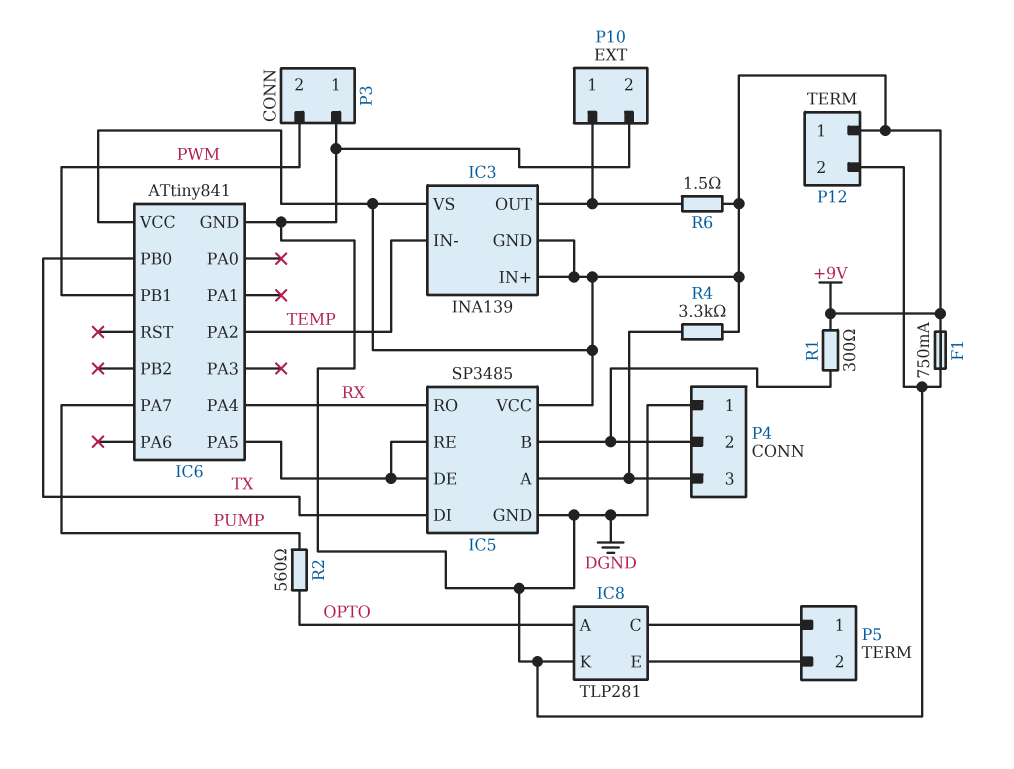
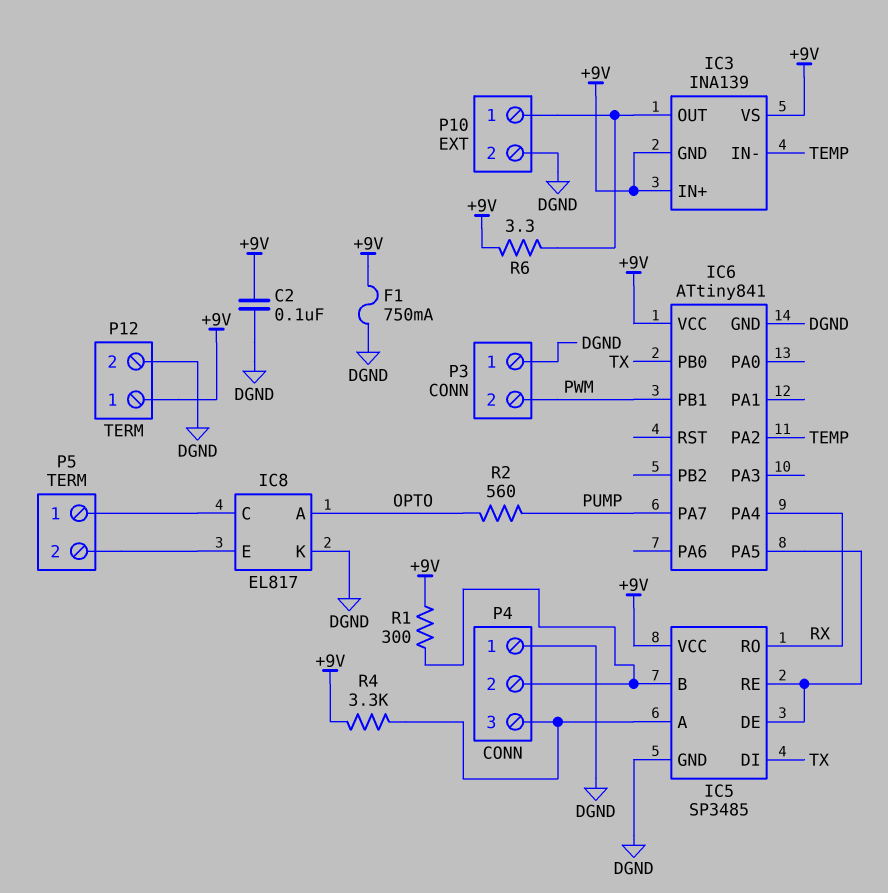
C2: none -> 100nF (+9V, DGND)
IC8: TLP281 -> EL817
R6: 1.5 (+9V, IC3/OUT) -> 3.3 (+9V, IC3/OUT)

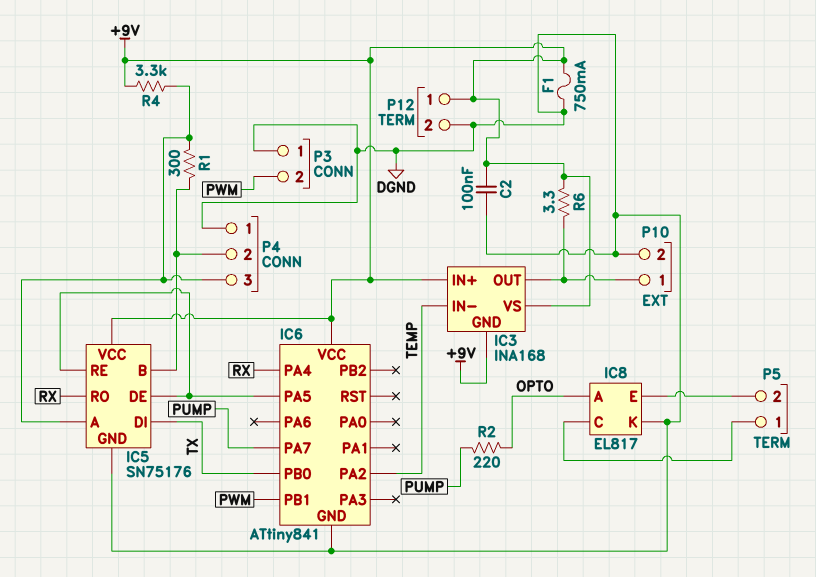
IC3: INA139 -> INA168
IC5: SP3485 -> SN75176
R1: 300 (+9V, IC5/B) -> 300 (IC5/A, IC5/B)
R2: 560 (OPTO, PUMP) -> 220 (OPTO, PUMP)

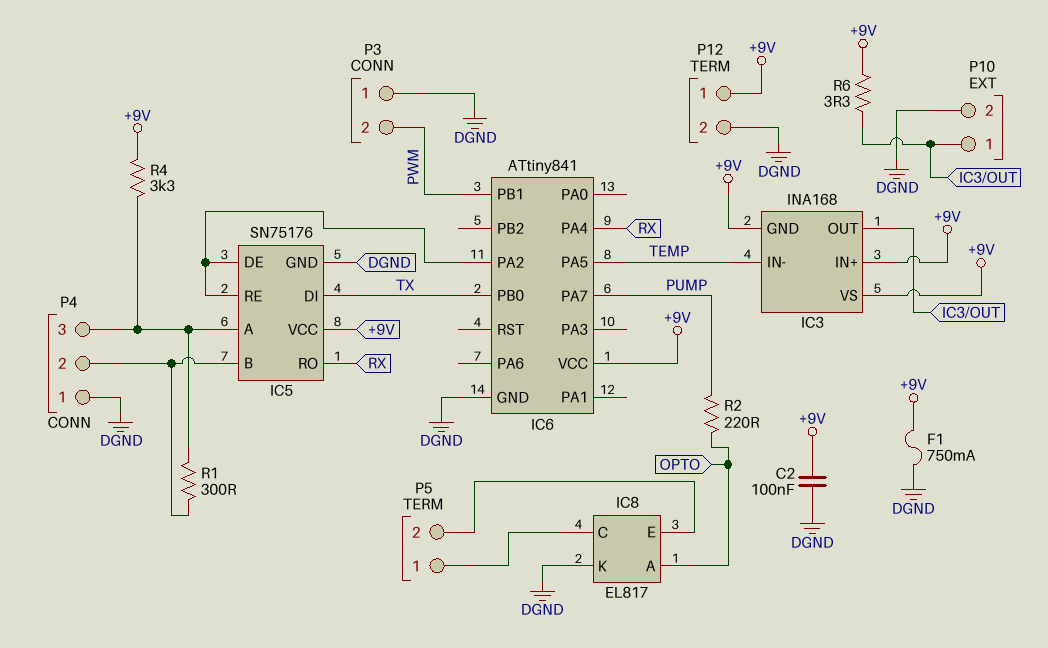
IC6 pin PA2: TEMP -> IC5/DE
IC6 pin PA5: IC5/DE -> TEMP

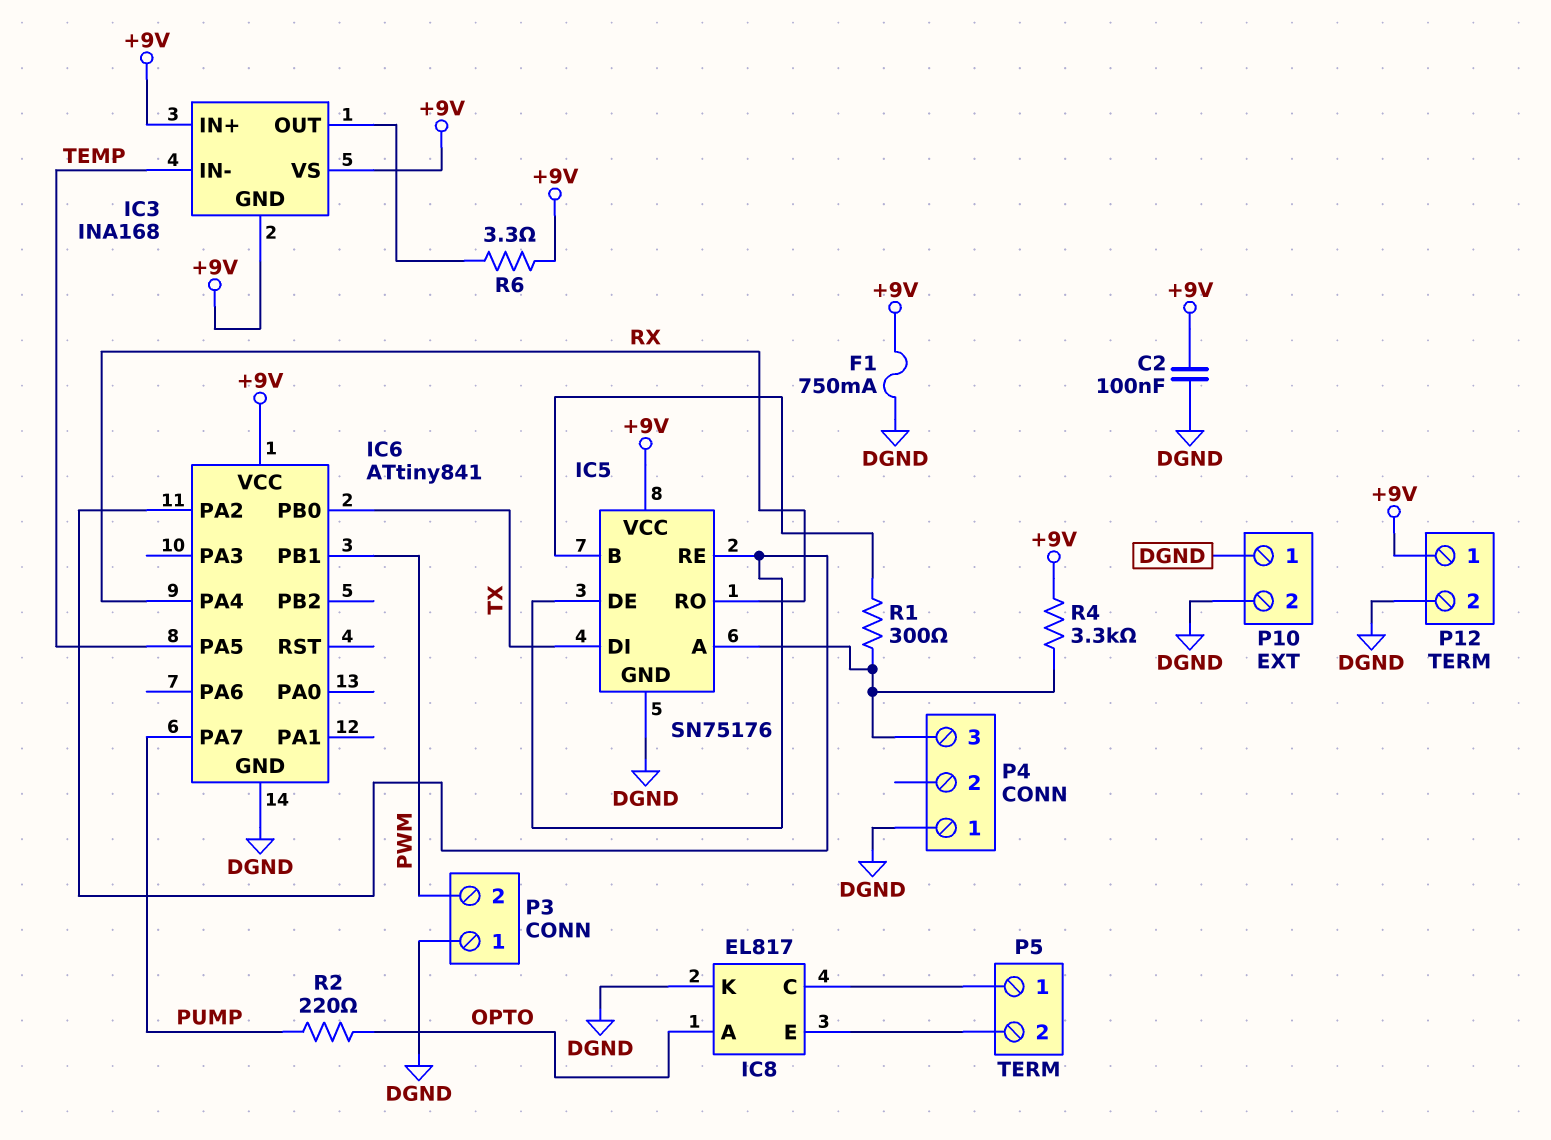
P4 pin 2: IC5/B -> none
P10 pin 1: IC3/OUT -> DGND

